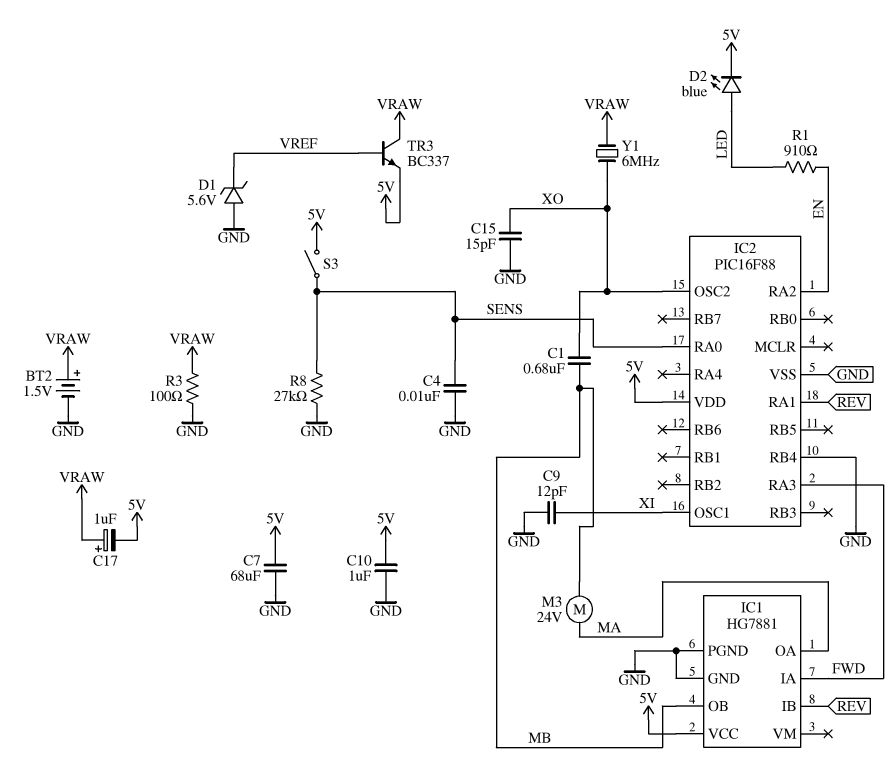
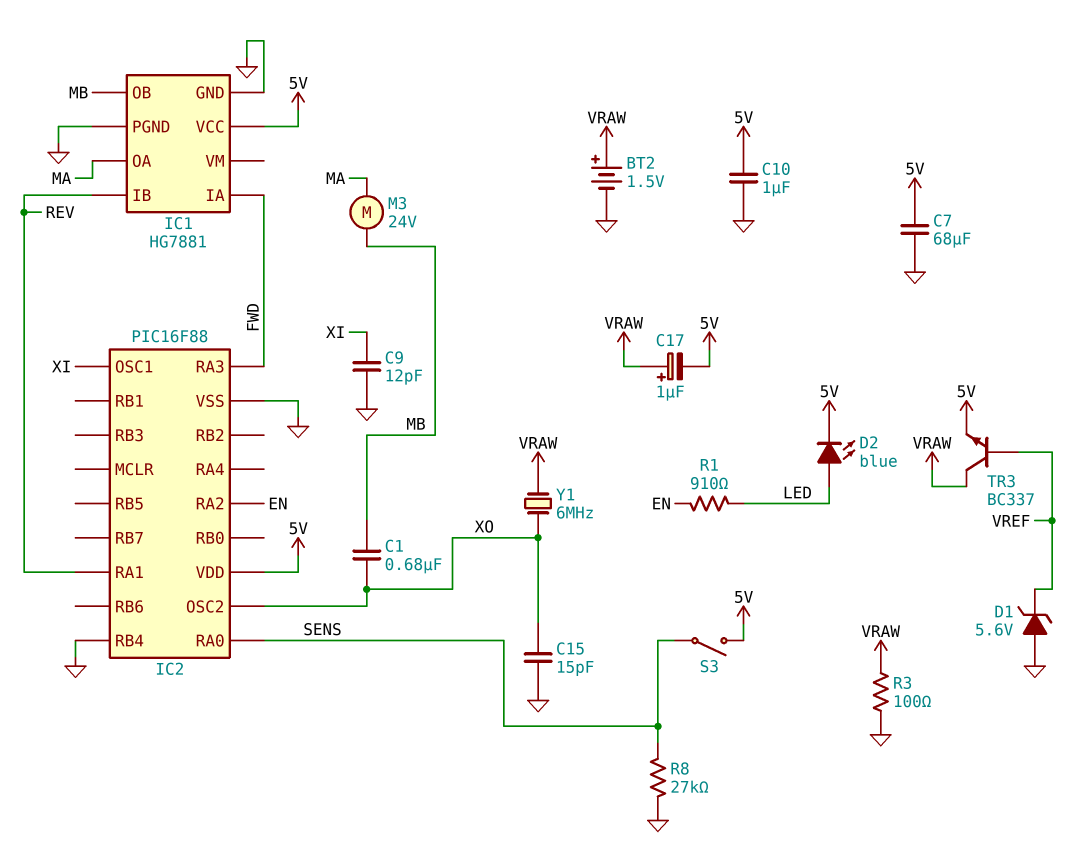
C4: 10nF (GND, SENS) -> none

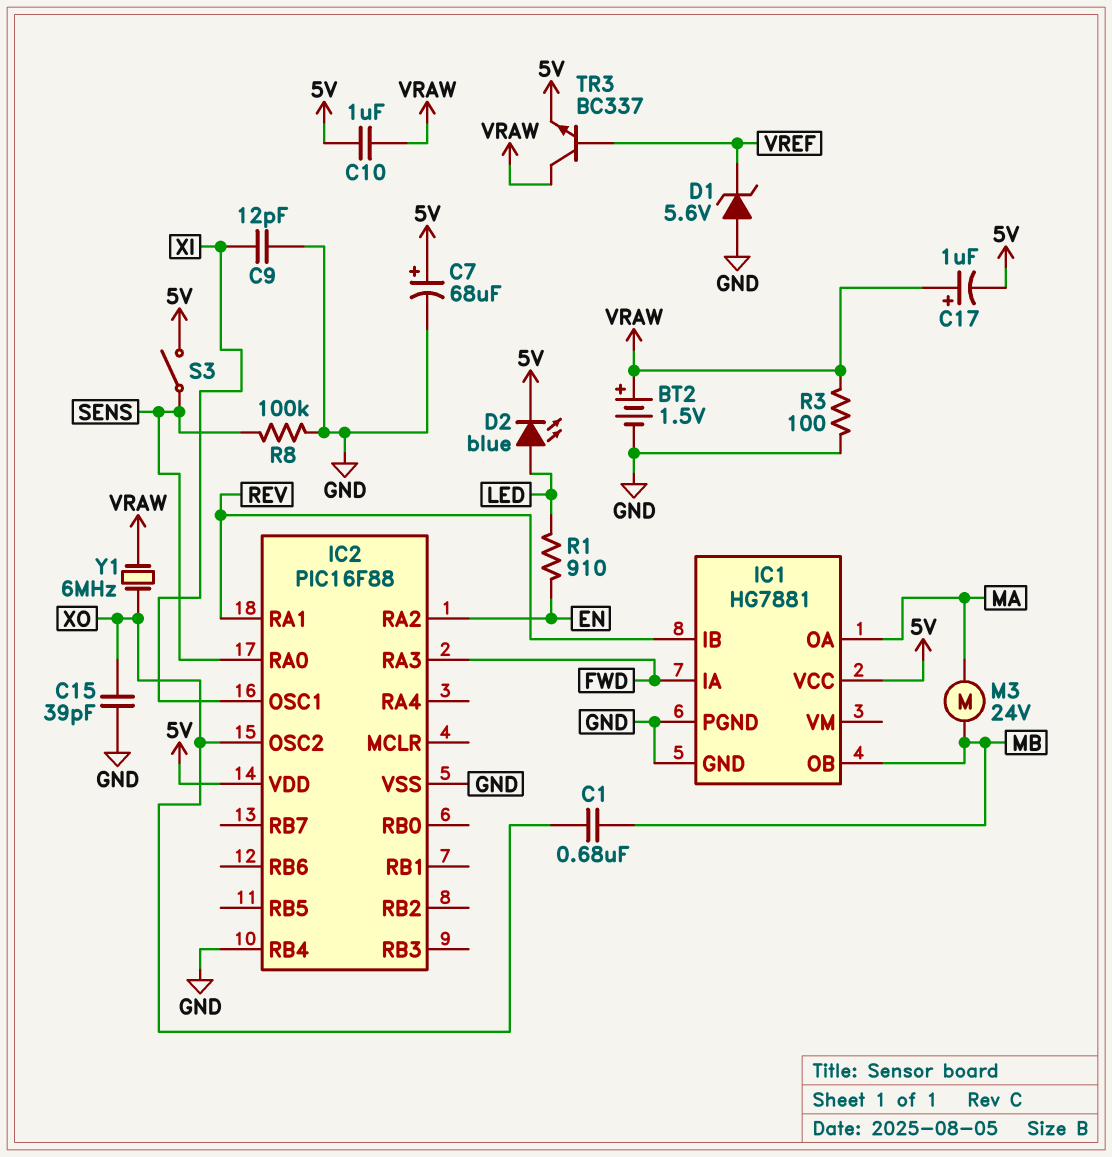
C7: 68uF (5V, GND) -> 68uF (plus 5V, minus GND)
C10: 1uF (5V, GND) -> 1uF (5V, VRAW)
C15: 15pF (GND, XO) -> 39pF (GND, XO)
R8: 27k (GND, SENS) -> 100k (GND, SENS)

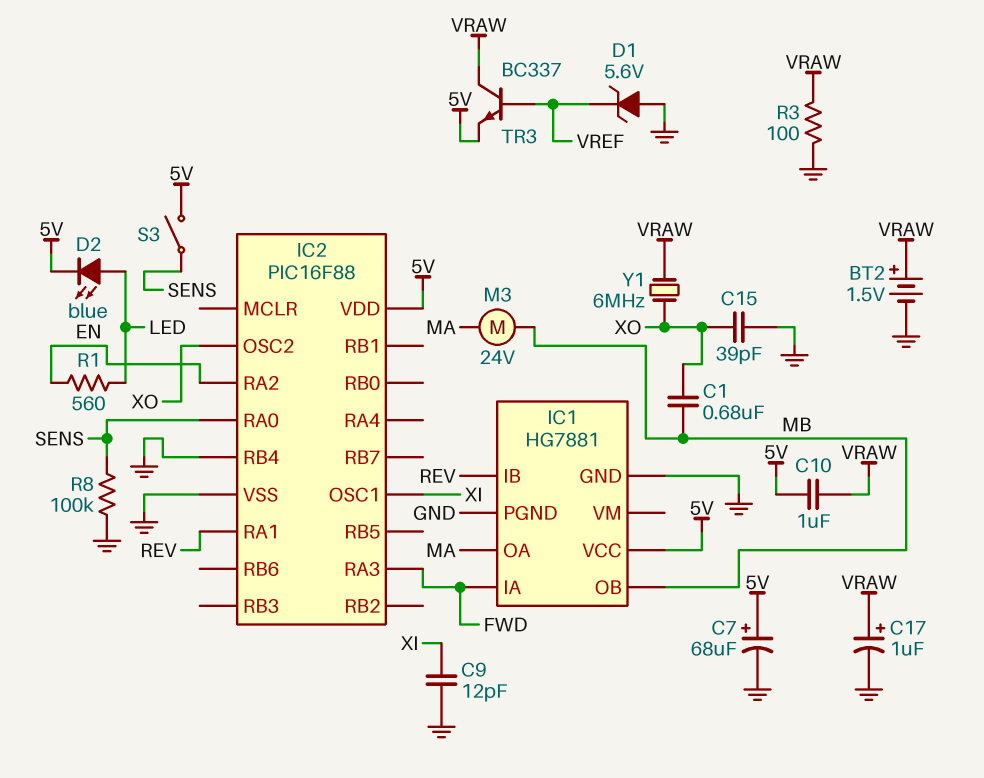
C17: 1uF (plus VRAW, minus 5V) -> 1uF (plus VRAW, minus GND)
R1: 910 (EN, LED) -> 560 (EN, LED)

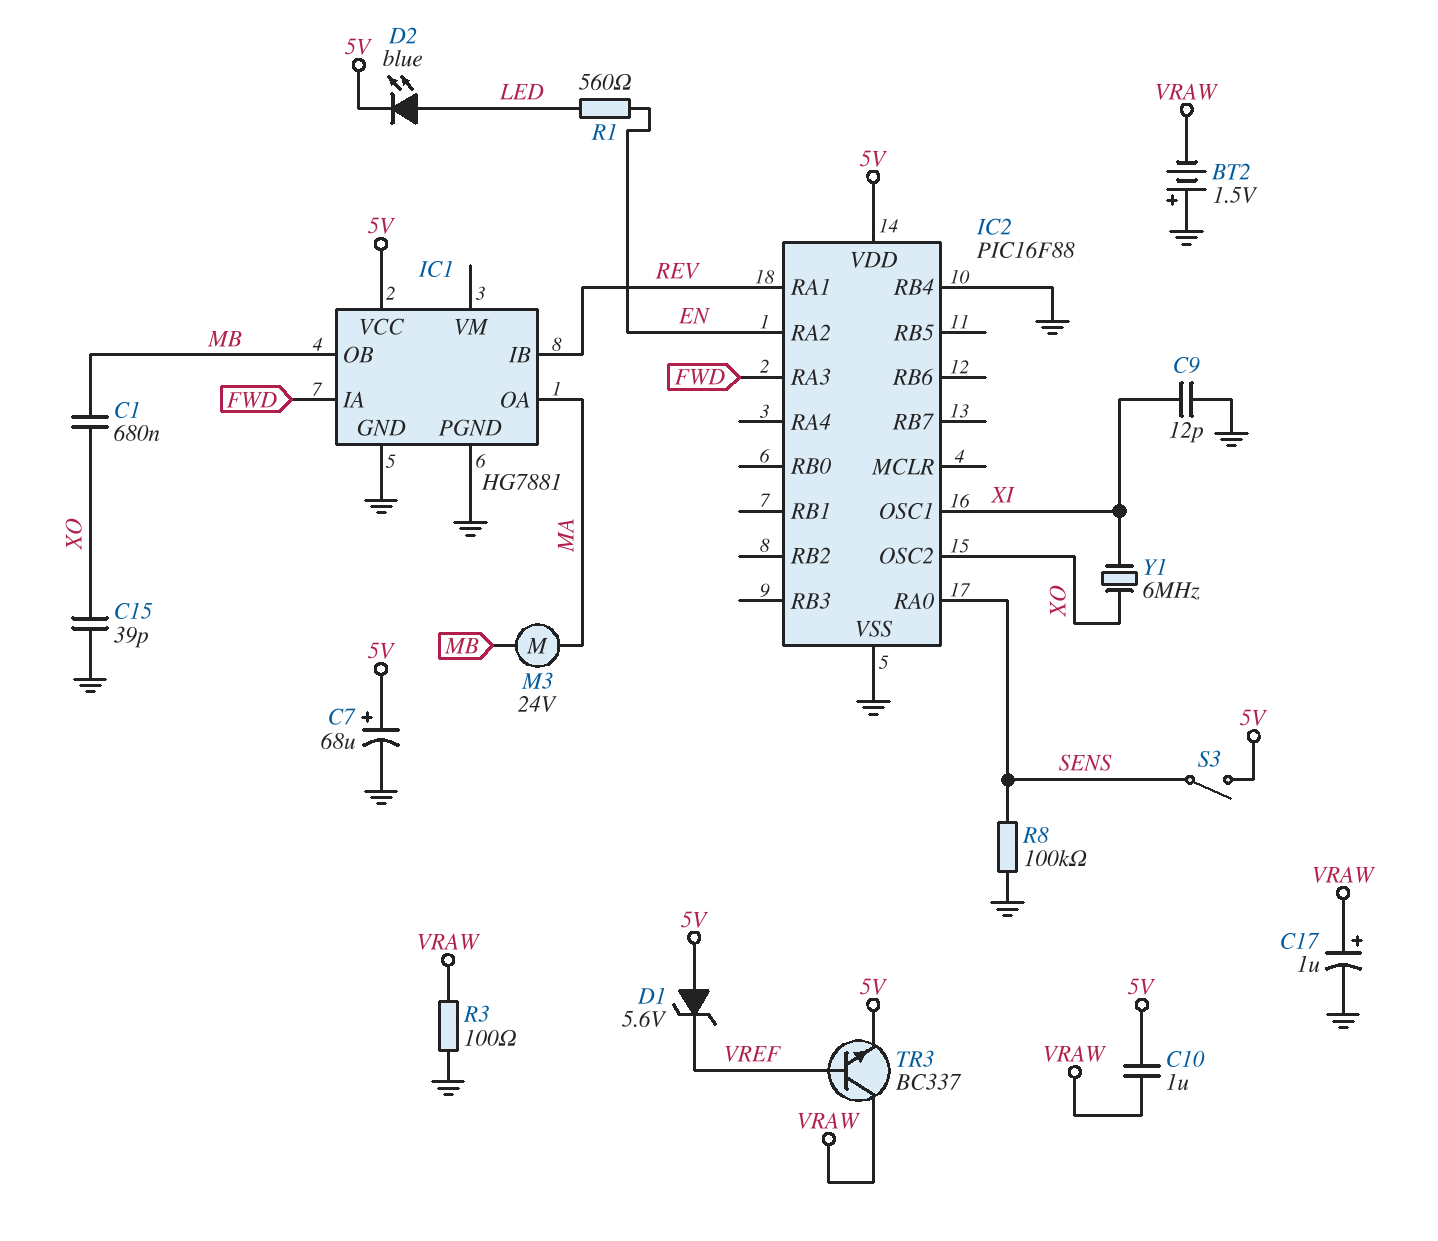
BT2: 1.5V (plus VRAW, minus GND) -> 1.5V (plus GND, minus VRAW)
D1: zener 5.6V (A GND, K VREF) -> zener 5.6V (A 5V, K VREF)
Y1: 6MHz (VRAW, XO) -> 6MHz (XI, XO)

